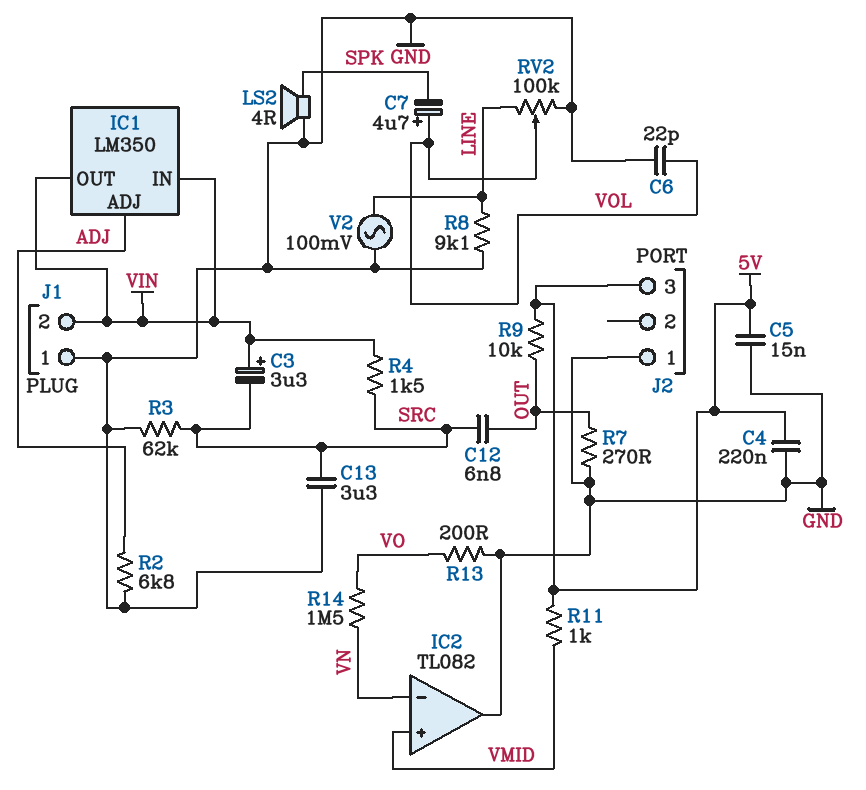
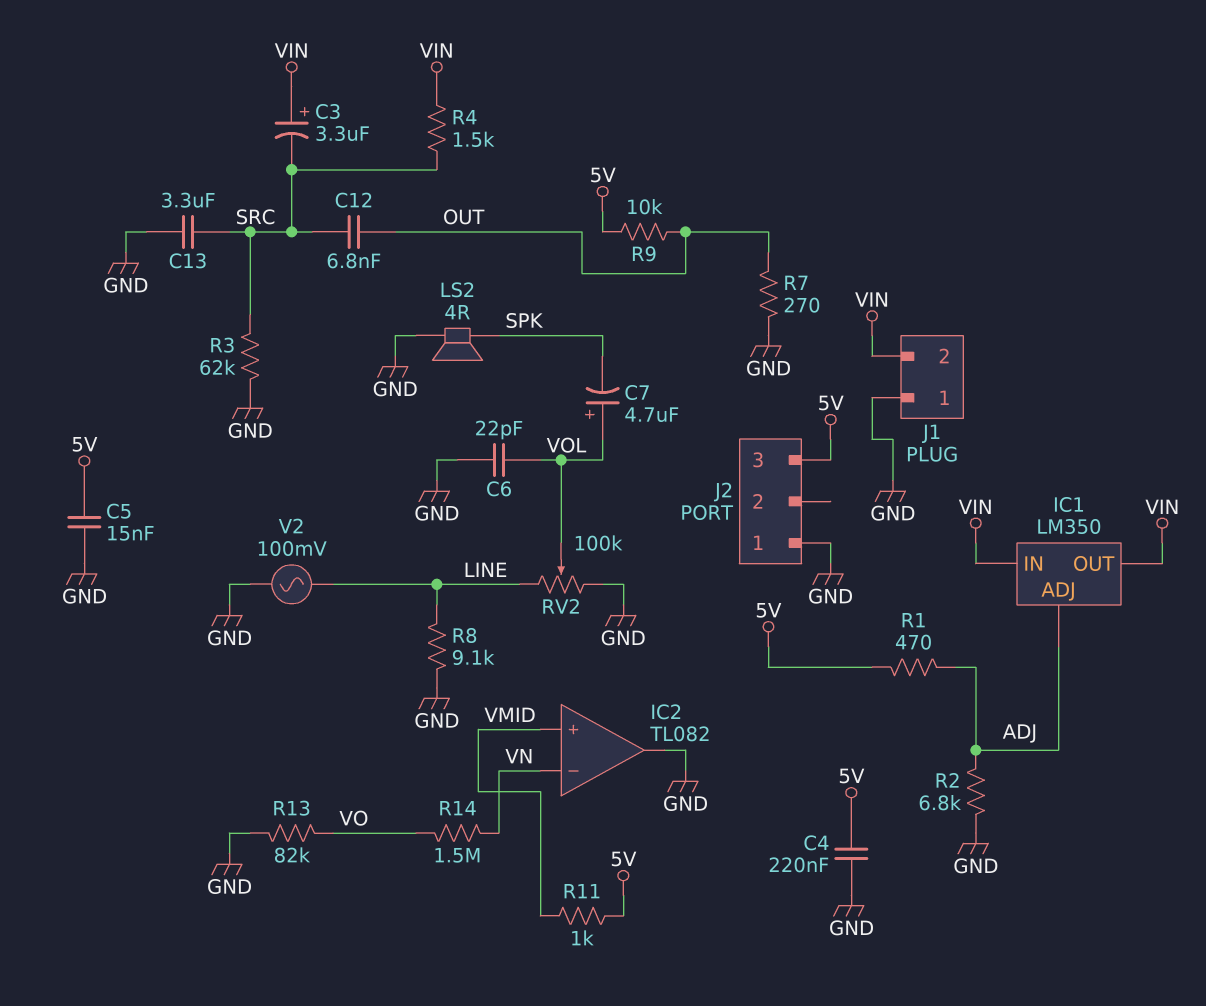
R1: none -> 470 (5V, ADJ)
R13: 200 (GND, VO) -> 82k (GND, VO)

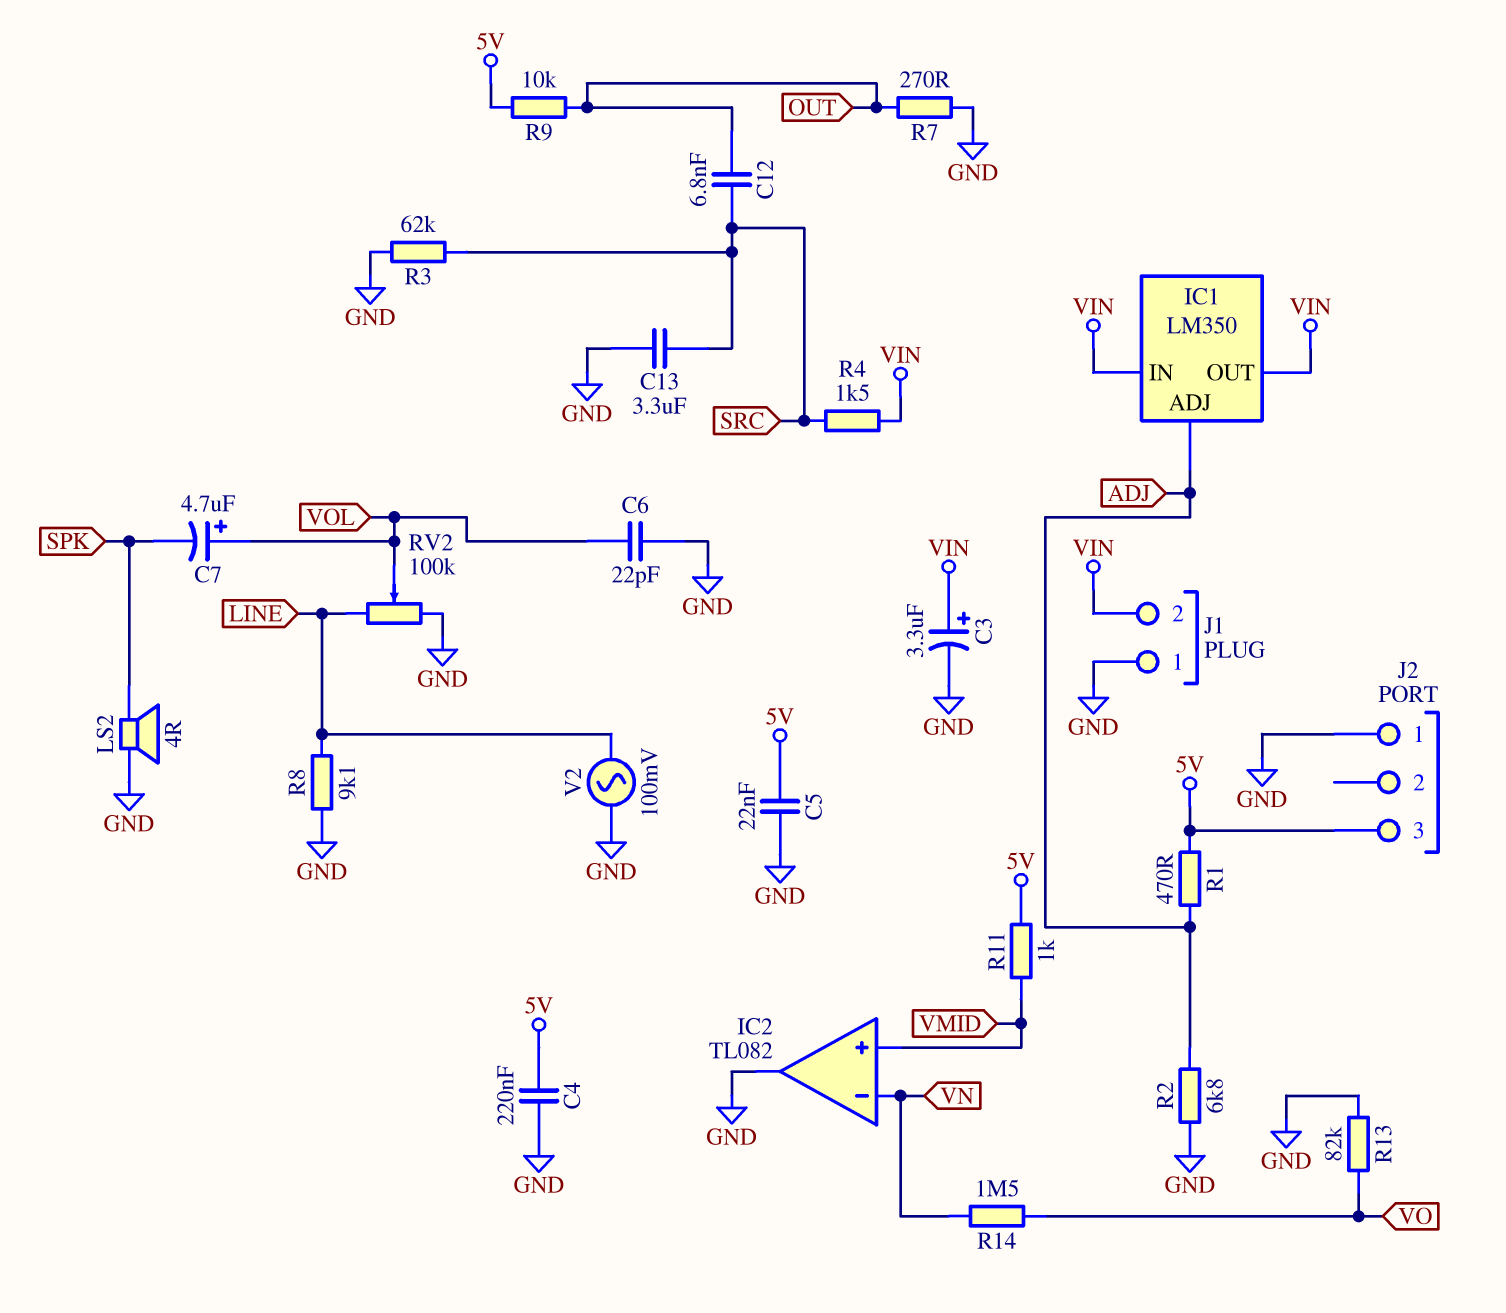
C3: 3.3uF (plus VIN, minus SRC) -> 3.3uF (plus VIN, minus GND)
C5: 15nF (5V, GND) -> 22nF (5V, GND)

